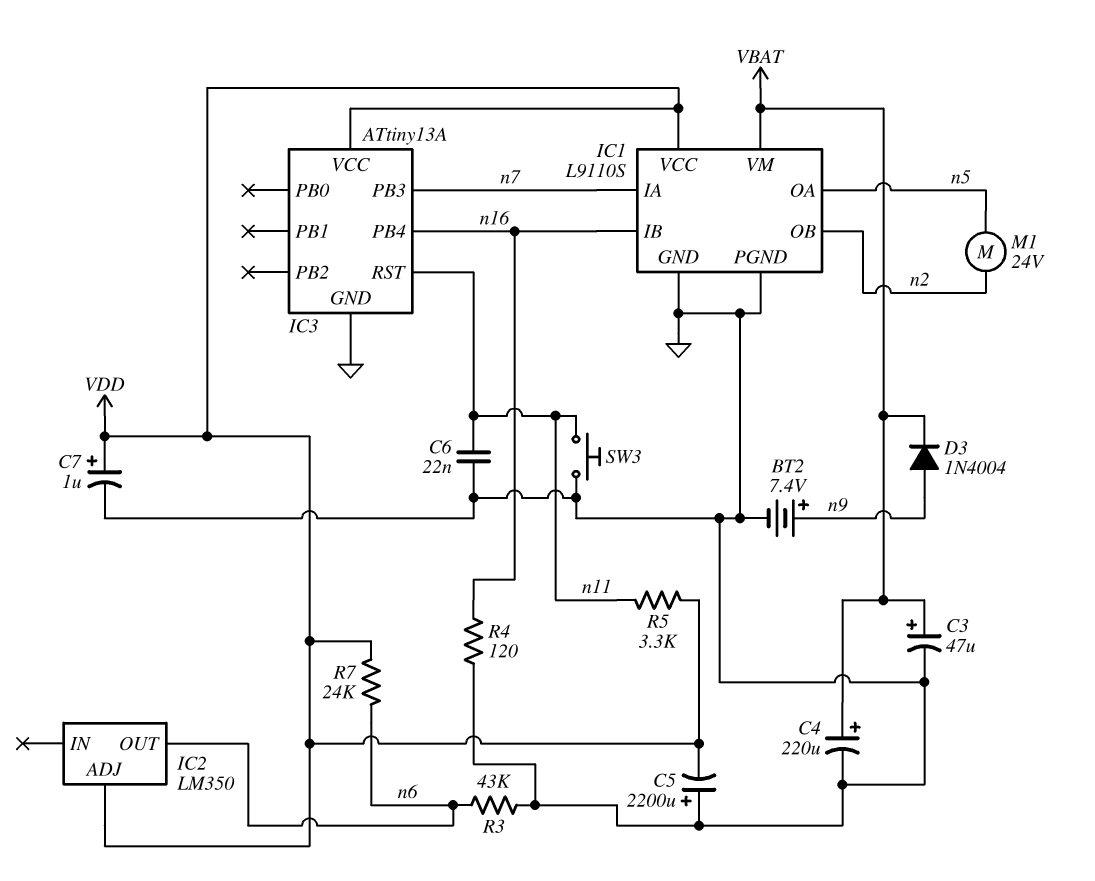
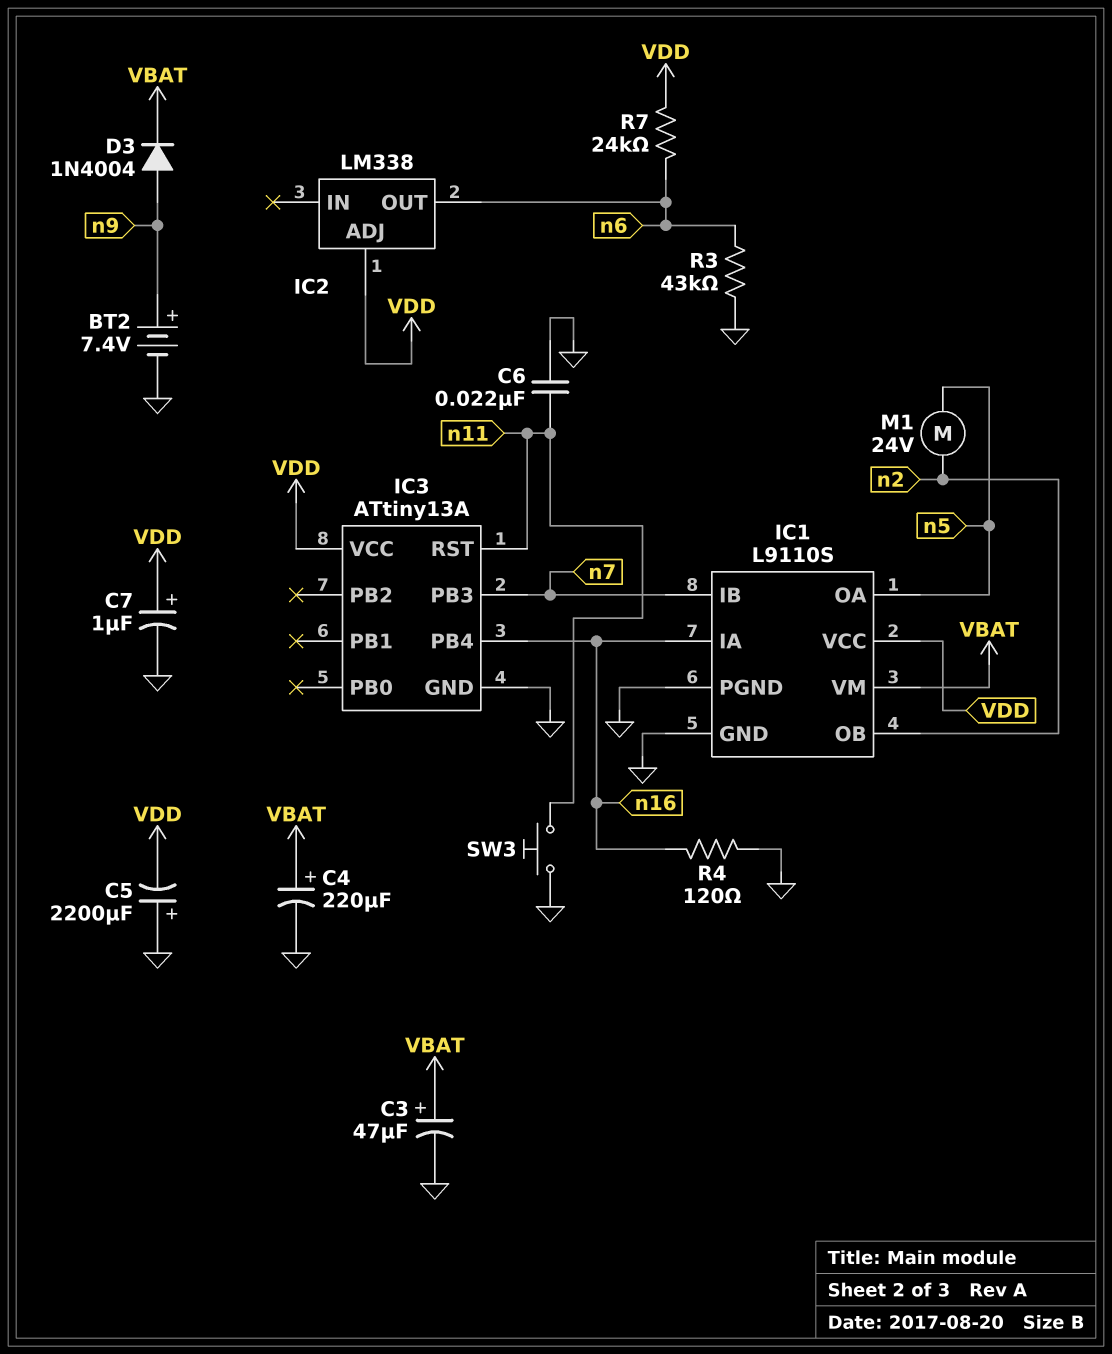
IC1 pin IA: n7 -> n16
IC1 pin IB: n16 -> n7
IC2: LM350 -> LM338
R5: 3.3k (VDD, n11) -> none

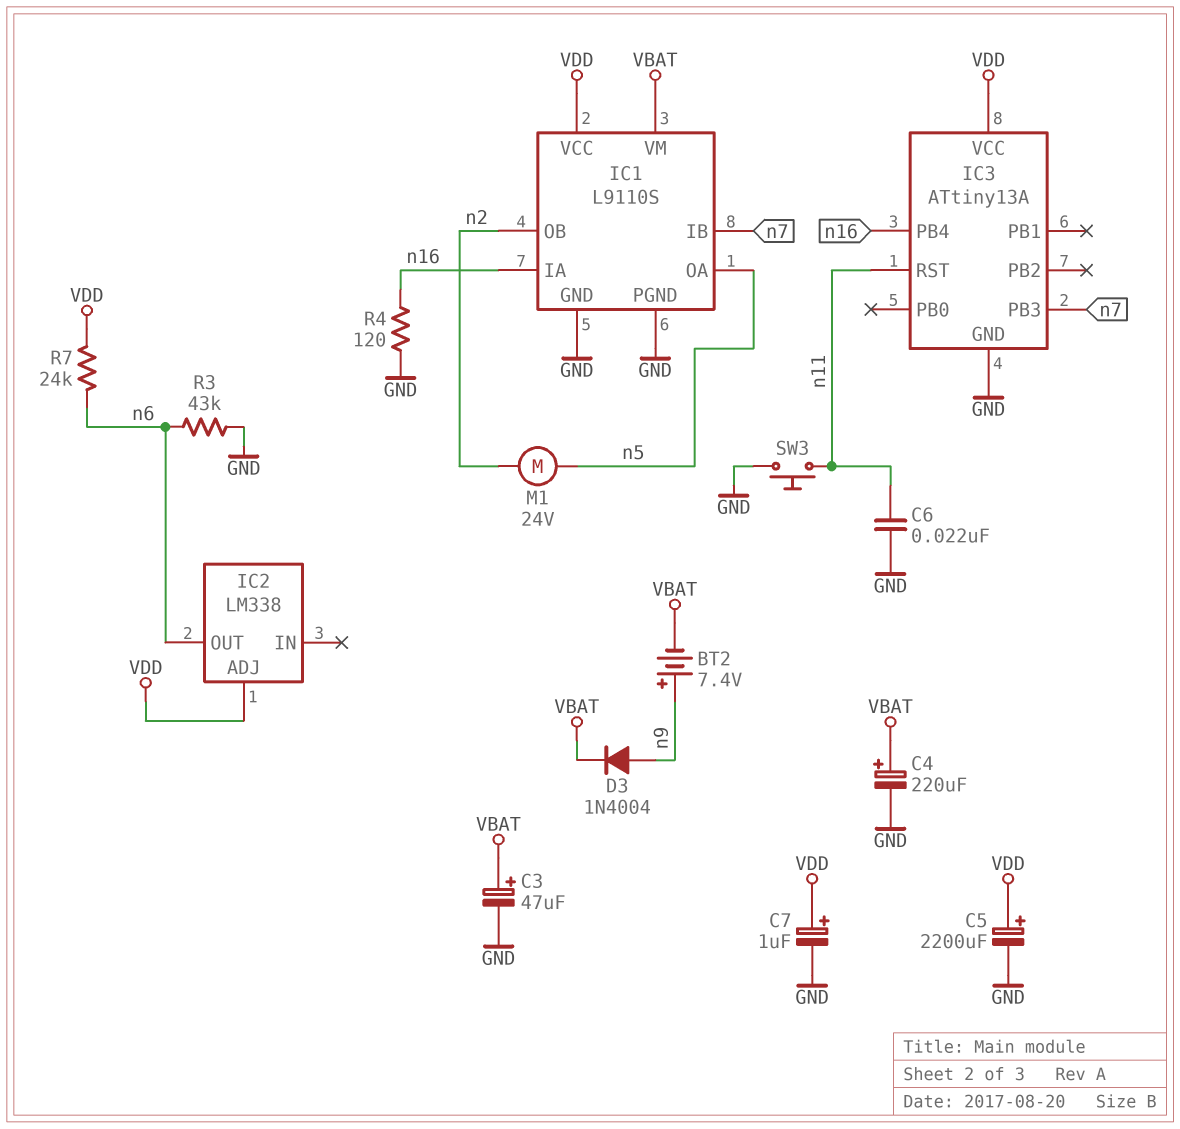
BT2: 7.4V (plus n9, minus GND) -> 7.4V (plus n9, minus VBAT)
C5: 2200uF (plus GND, minus VDD) -> 2200uF (plus VDD, minus GND)

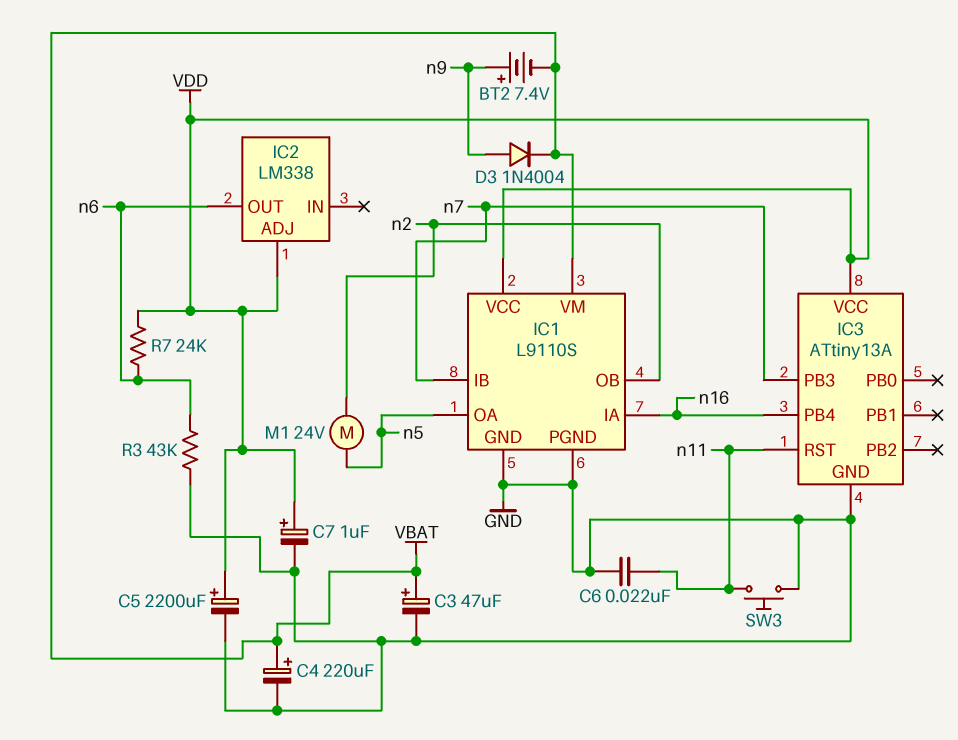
R4: 120 (GND, n16) -> none

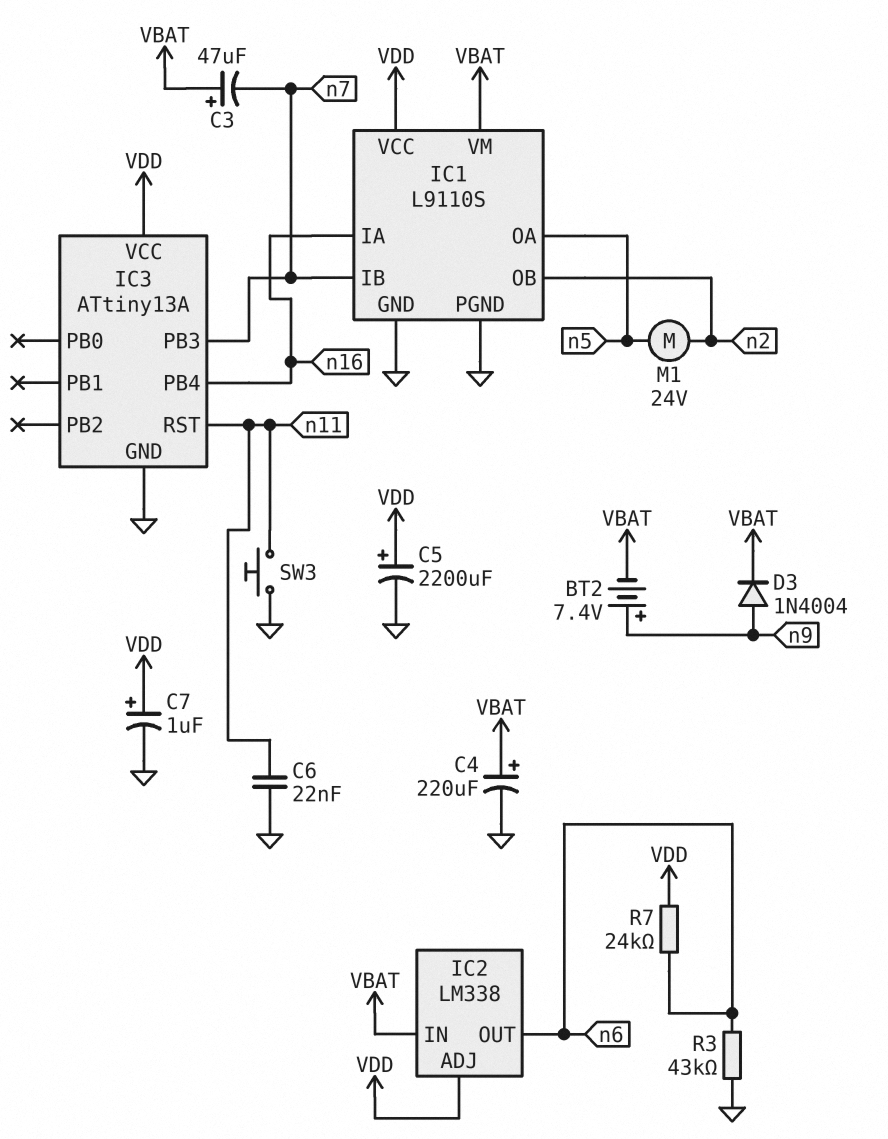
C3: 47uF (plus VBAT, minus GND) -> 47uF (plus VBAT, minus n7)
IC2 pin IN: none -> VBAT

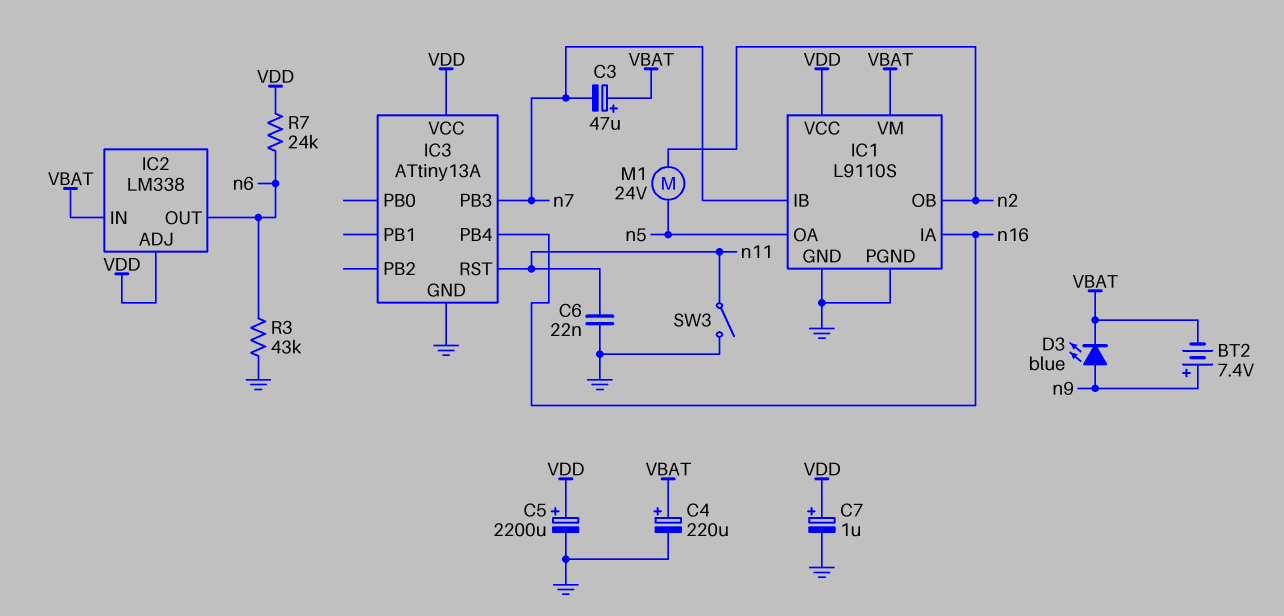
D3: diode 1N4004 (A n9, K VBAT) -> LED blue (A n9, K VBAT)
SW3: button (GND, n11) -> switch (GND, n11)

